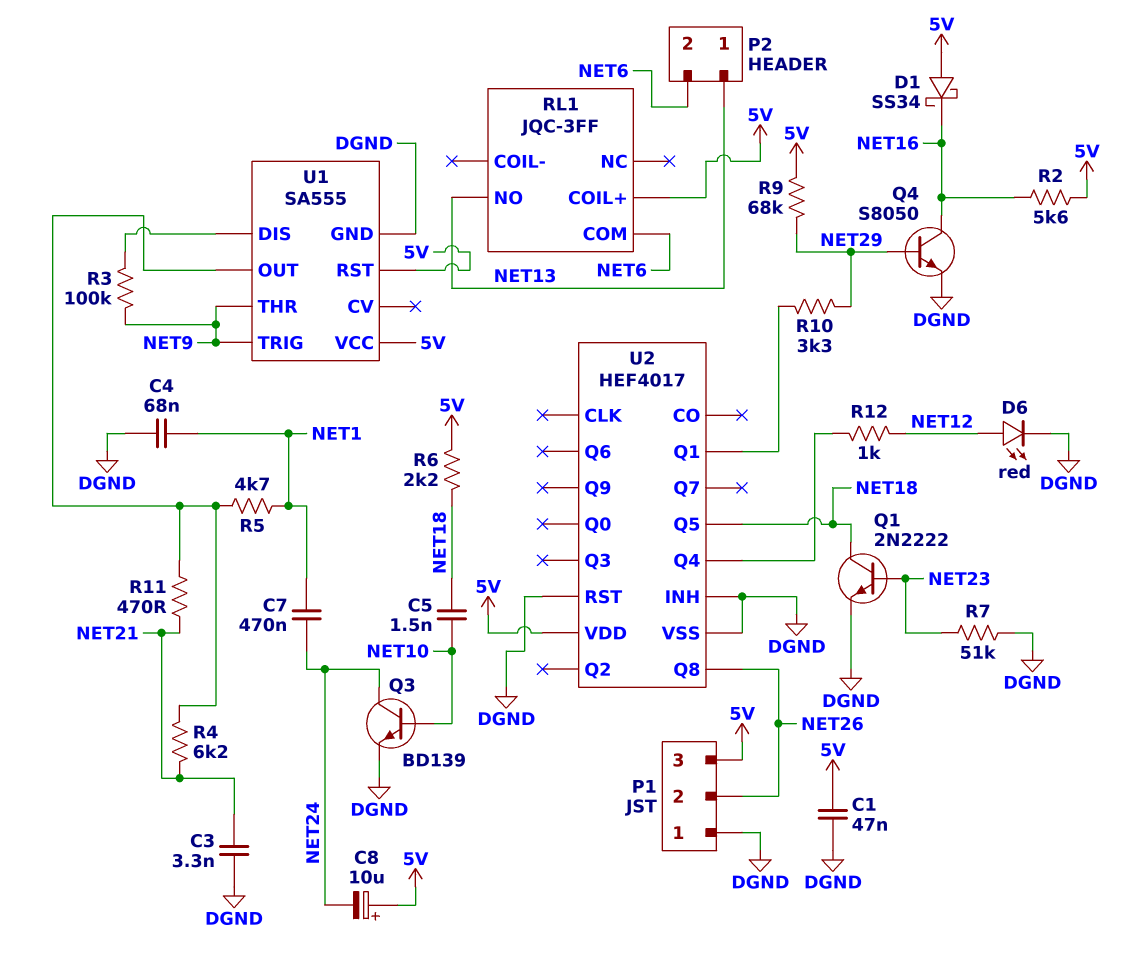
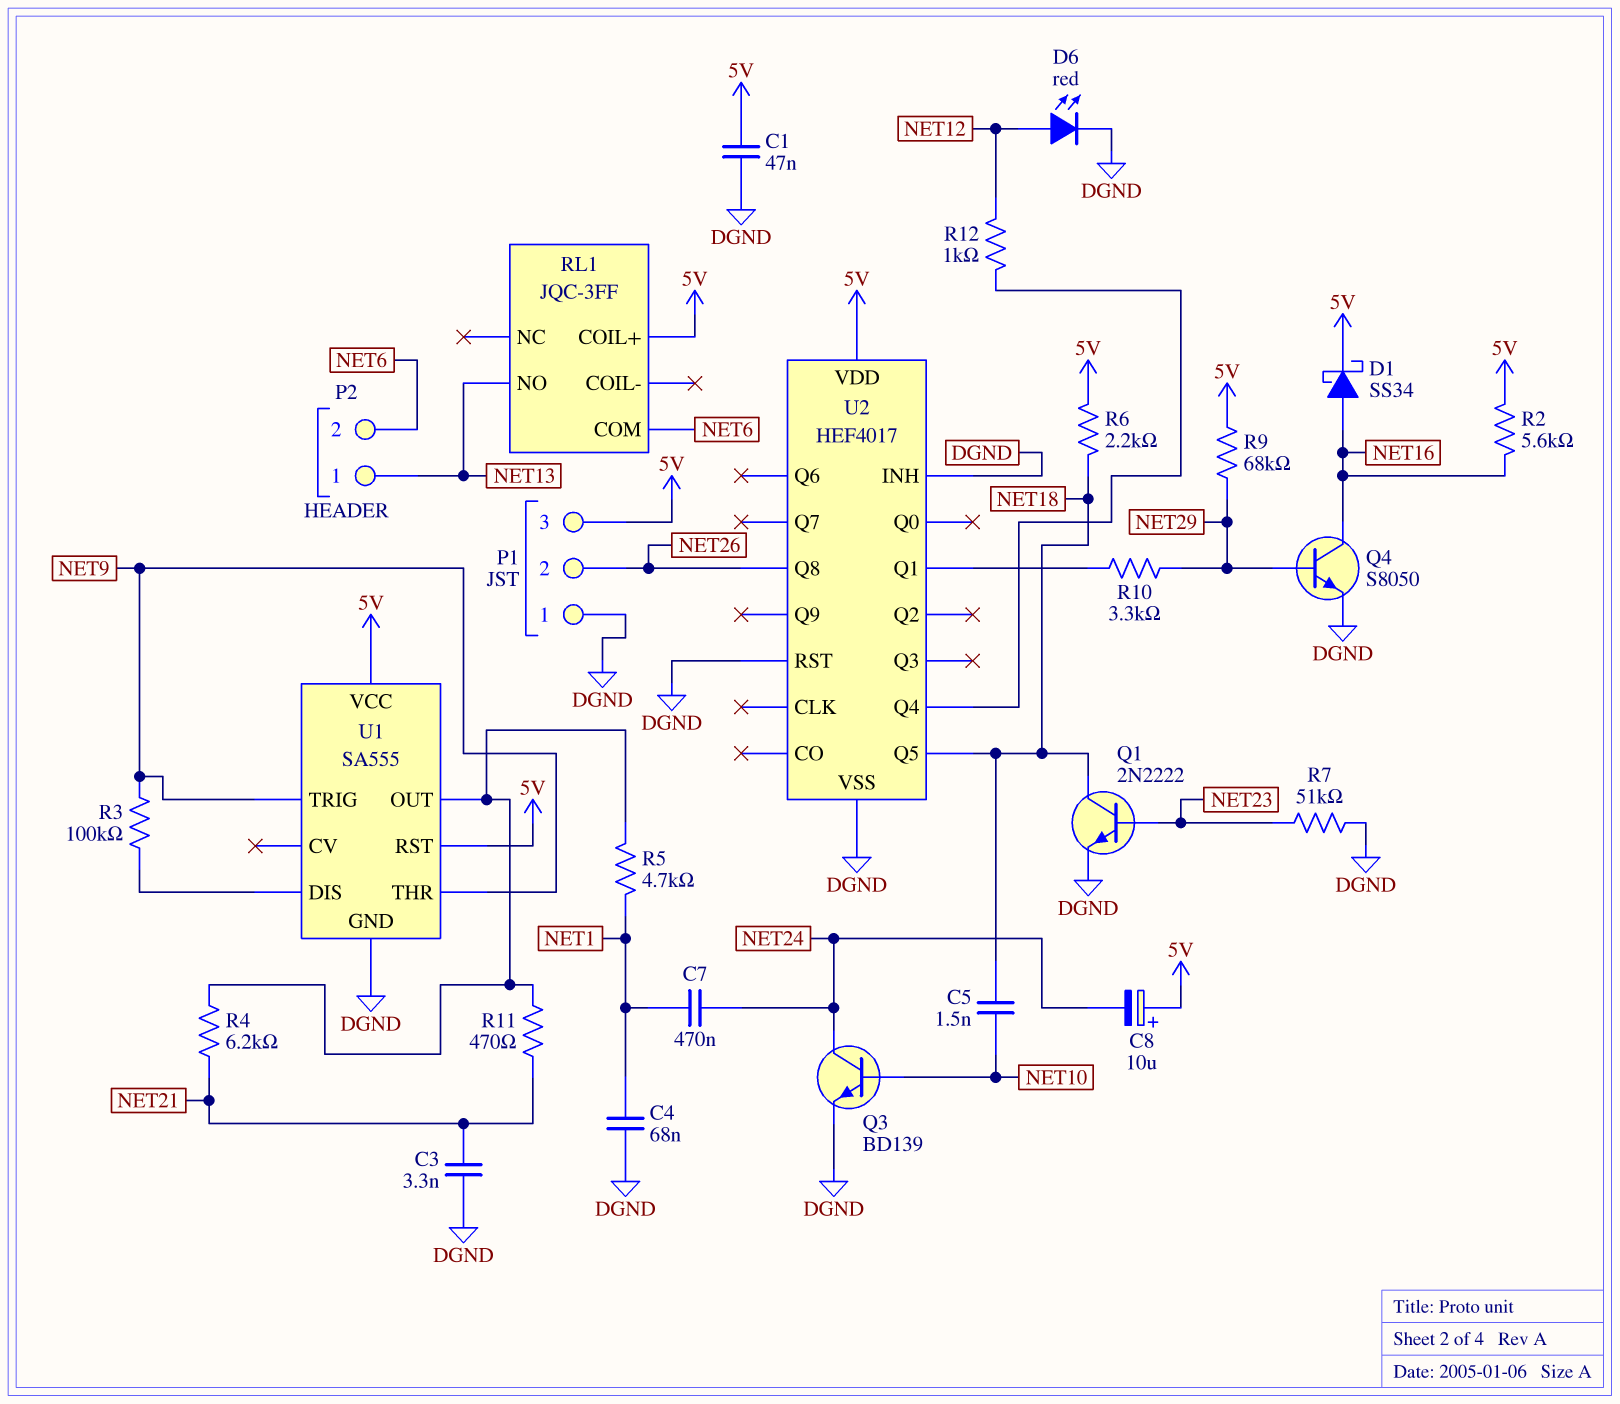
D1: schottky SS34 (A 5V, K NET16) -> schottky SS34 (A NET16, K 5V)

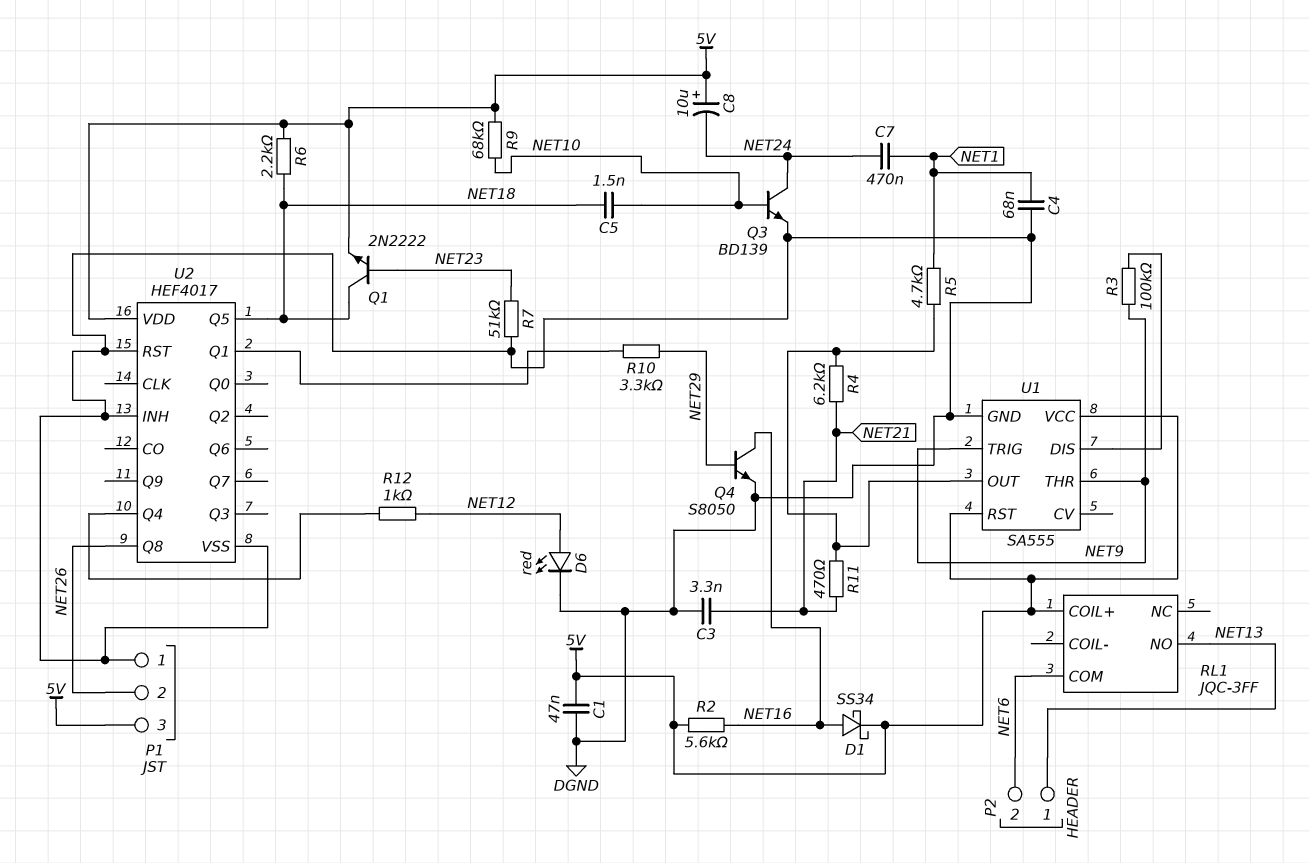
Q1: NPN 2N2222 (B NET23, C NET18, E DGND) -> NPN 2N2222 (B NET23, C NET18, E 5V)
R9: 68k (5V, NET29) -> 68k (5V, NET10)

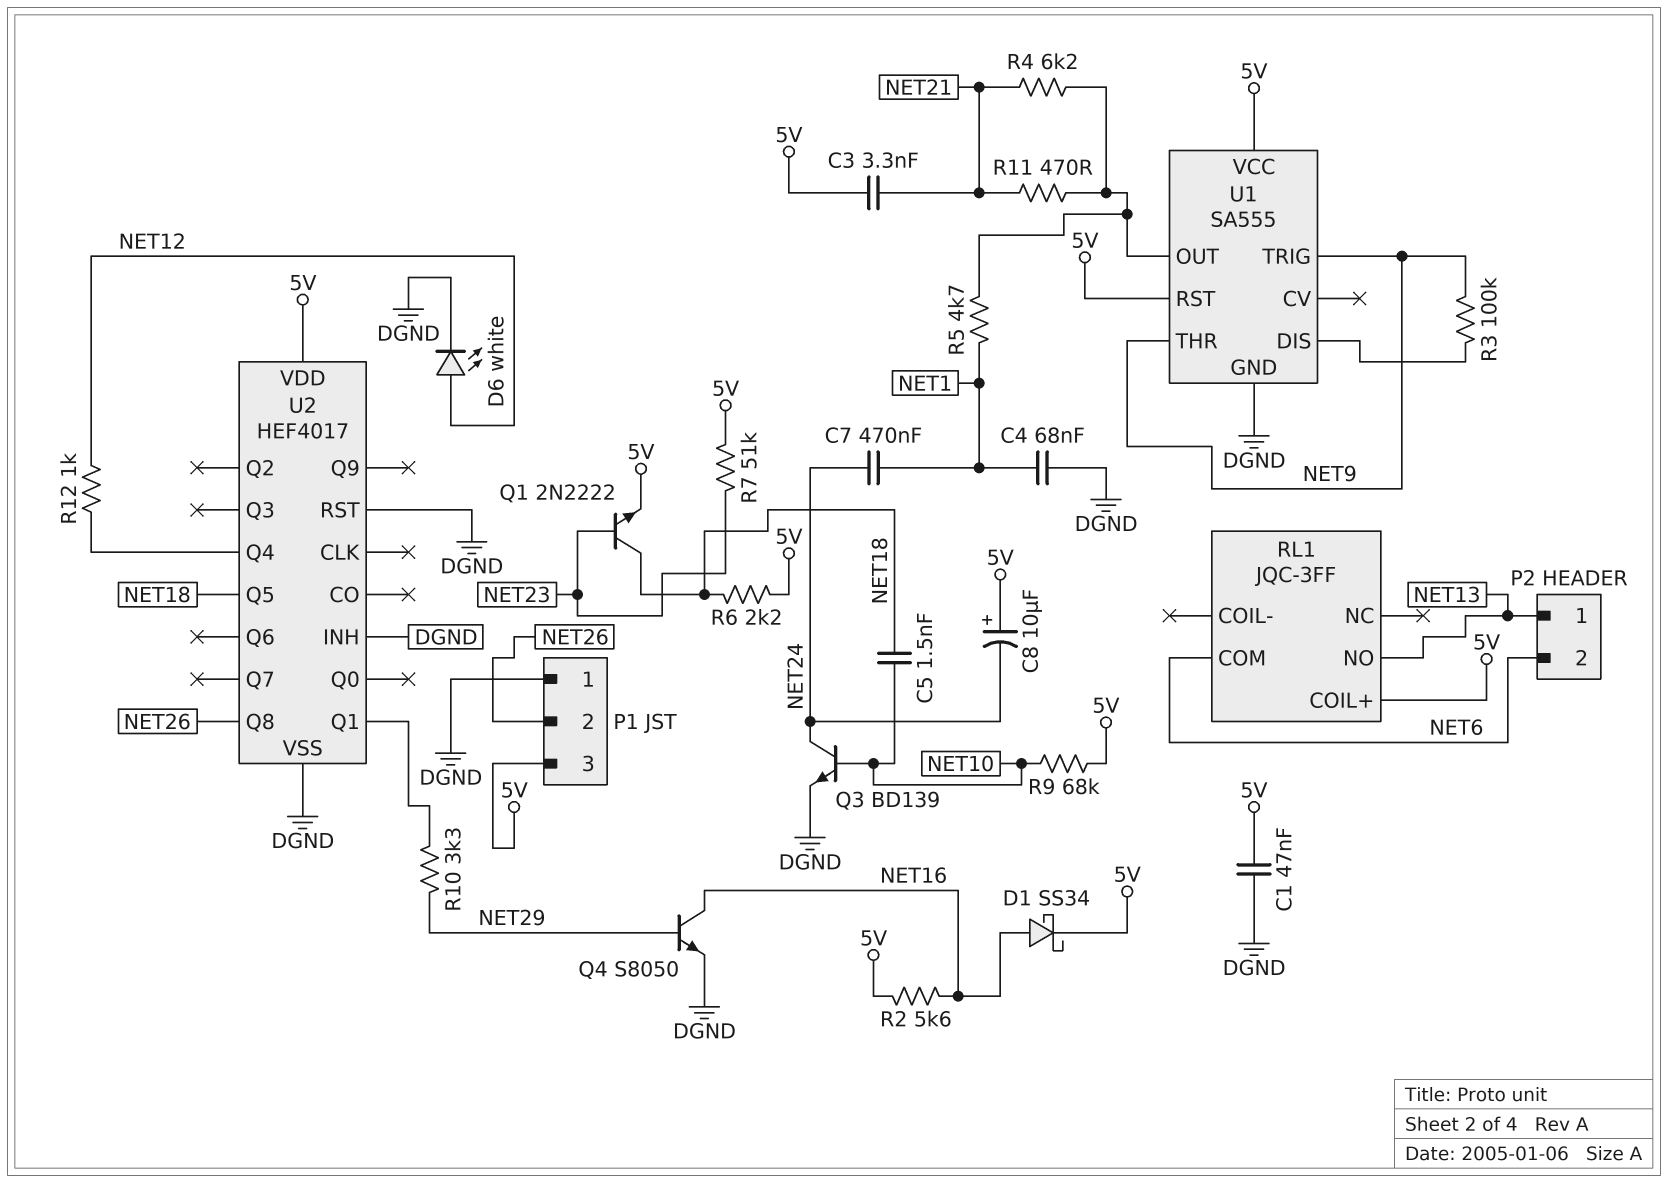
C3: 3.3nF (DGND, NET21) -> 3.3nF (5V, NET21)
D6: LED red (A NET12, K DGND) -> LED white (A NET12, K DGND)
R7: 51k (DGND, NET23) -> 51k (5V, NET23)

